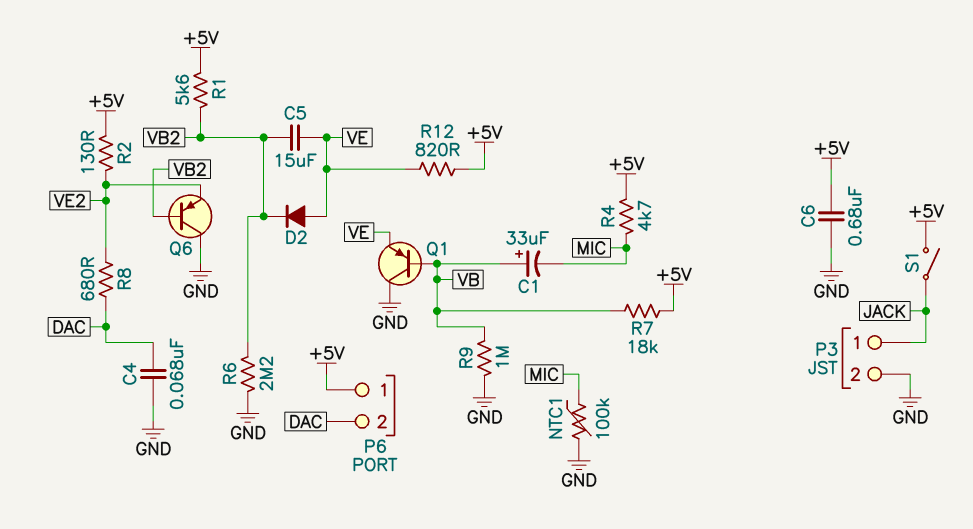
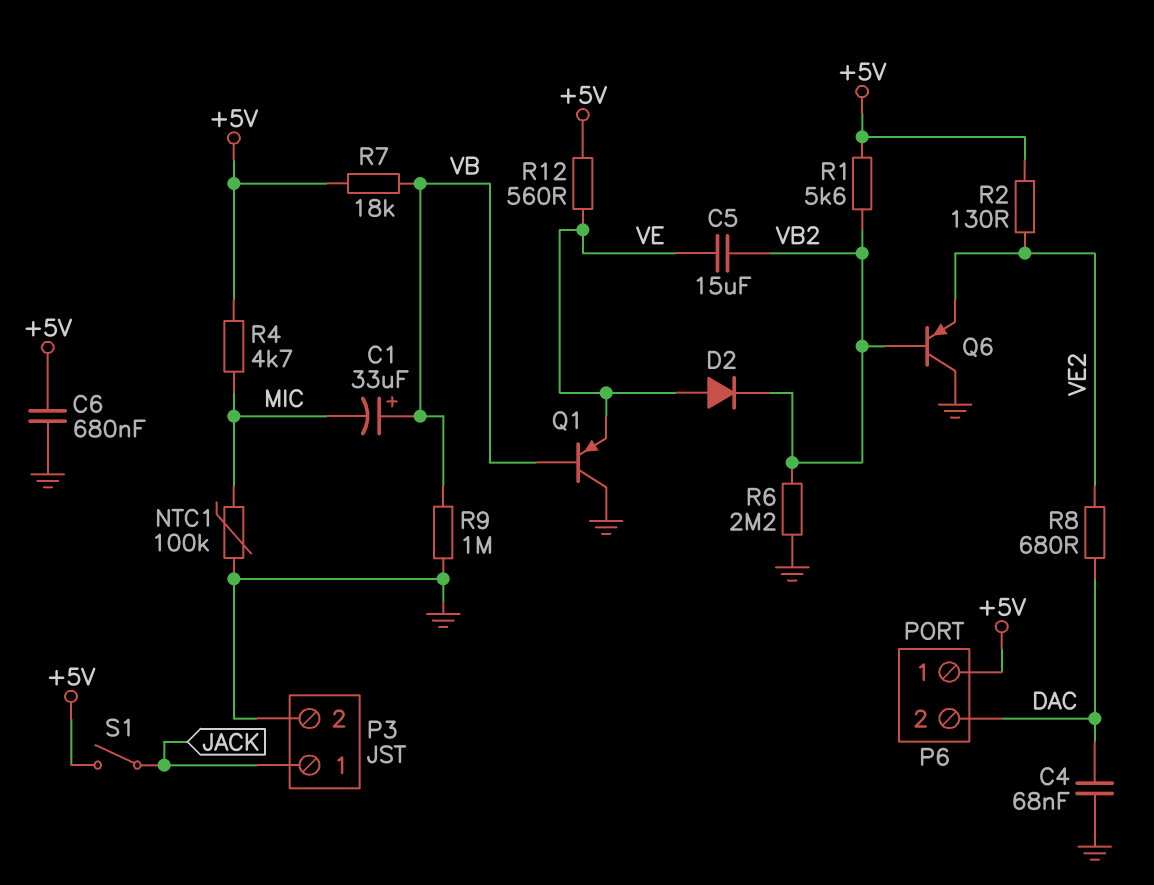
R12: 820 (+5V, VE) -> 560 (+5V, VE)

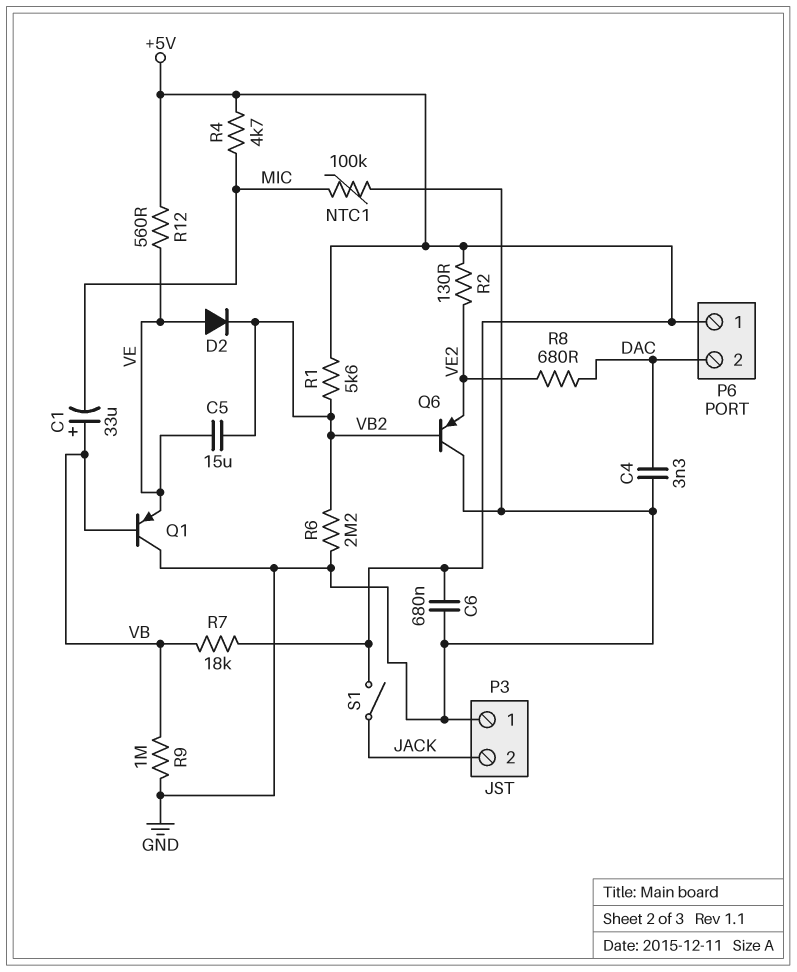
C4: 68nF (DAC, GND) -> 3.3nF (DAC, GND)
P3 pin 1: JACK -> GND
P3 pin 2: GND -> JACK

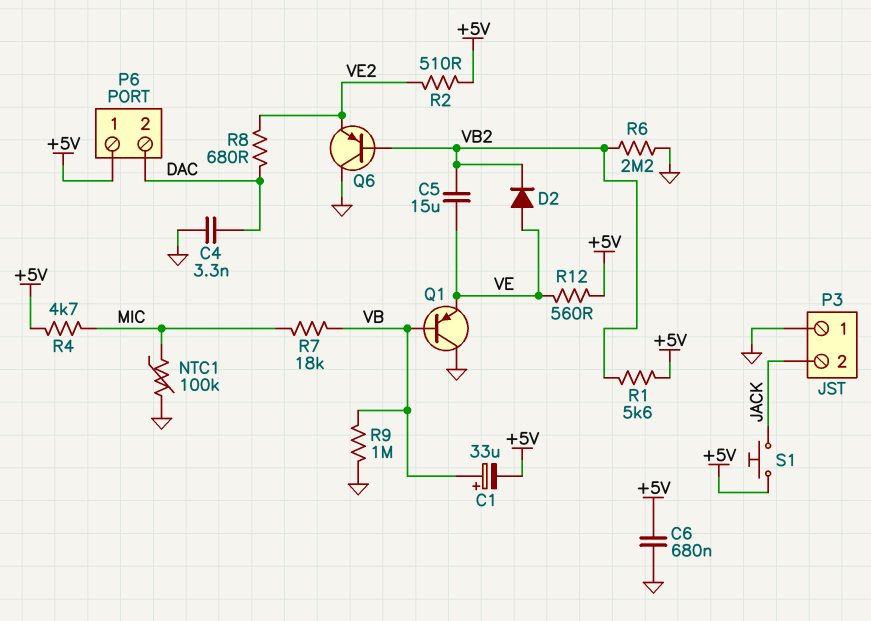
C1: 33uF (plus VB, minus MIC) -> 33uF (plus VB, minus +5V)
R2: 130 (+5V, VE2) -> 510 (+5V, VE2)
R7: 18k (+5V, VB) -> 18k (MIC, VB)
S1: switch (+5V, JACK) -> button (+5V, JACK)

